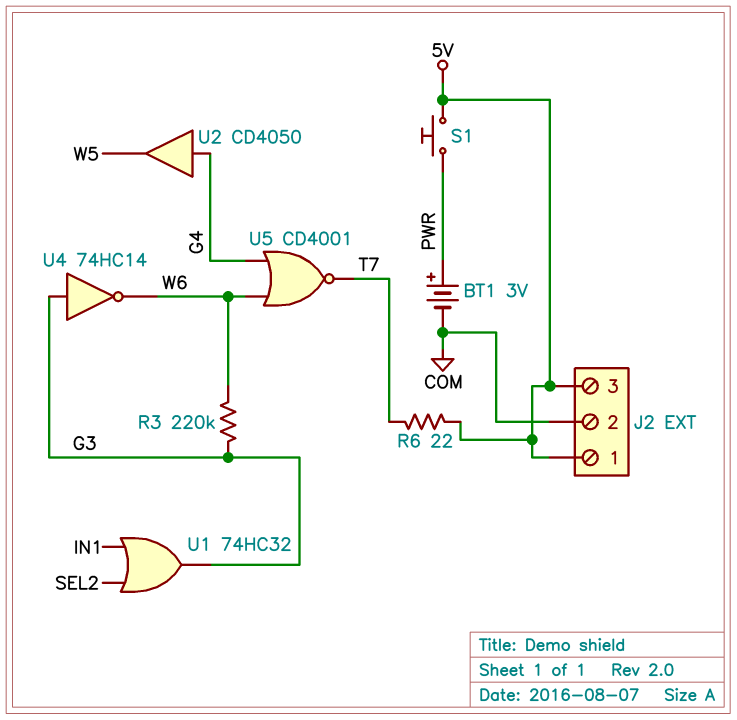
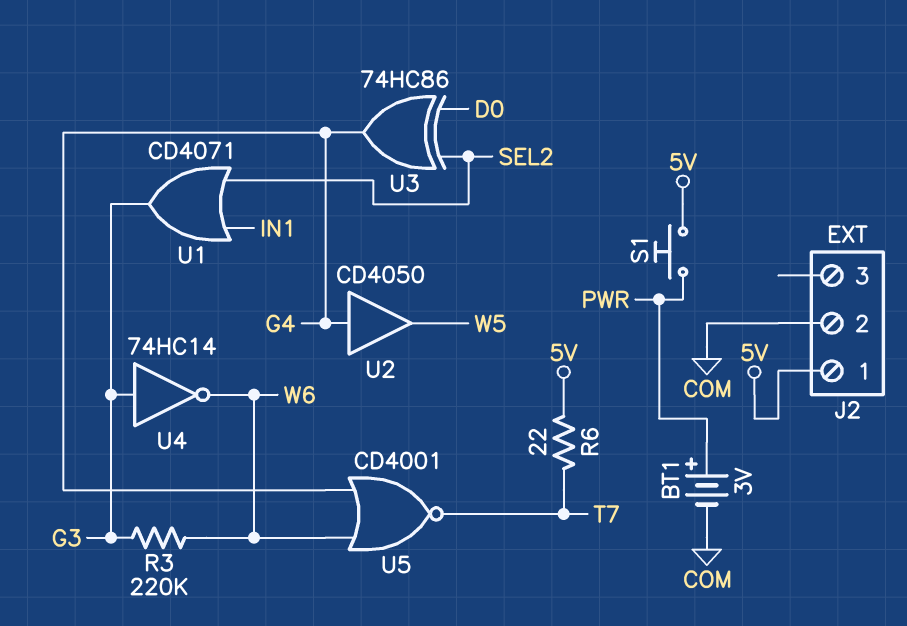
J2 pin 3: 5V -> none
U1: OR 74HC32 (in IN1, in SEL2, out G3) -> OR CD4071 (in IN1, in SEL2, out G3)
U3: none -> XOR 74HC86 (in D0, in SEL2, out G4)

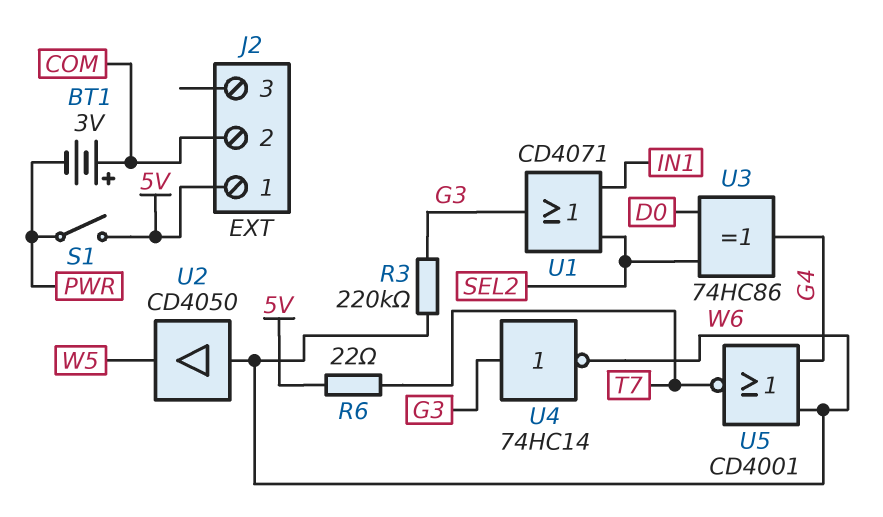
BT1: 3V (plus PWR, minus COM) -> 3V (plus COM, minus PWR)
S1: button (5V, PWR) -> switch (5V, PWR)
U2: buffer CD4050 (in G4, out W5) -> buffer CD4050 (in W6, out W5)

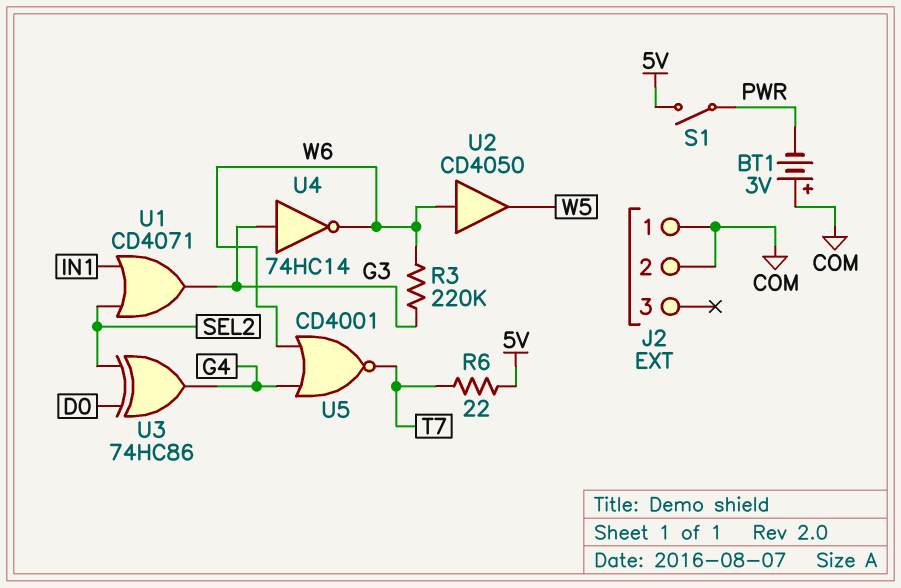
J2 pin 1: 5V -> COM

